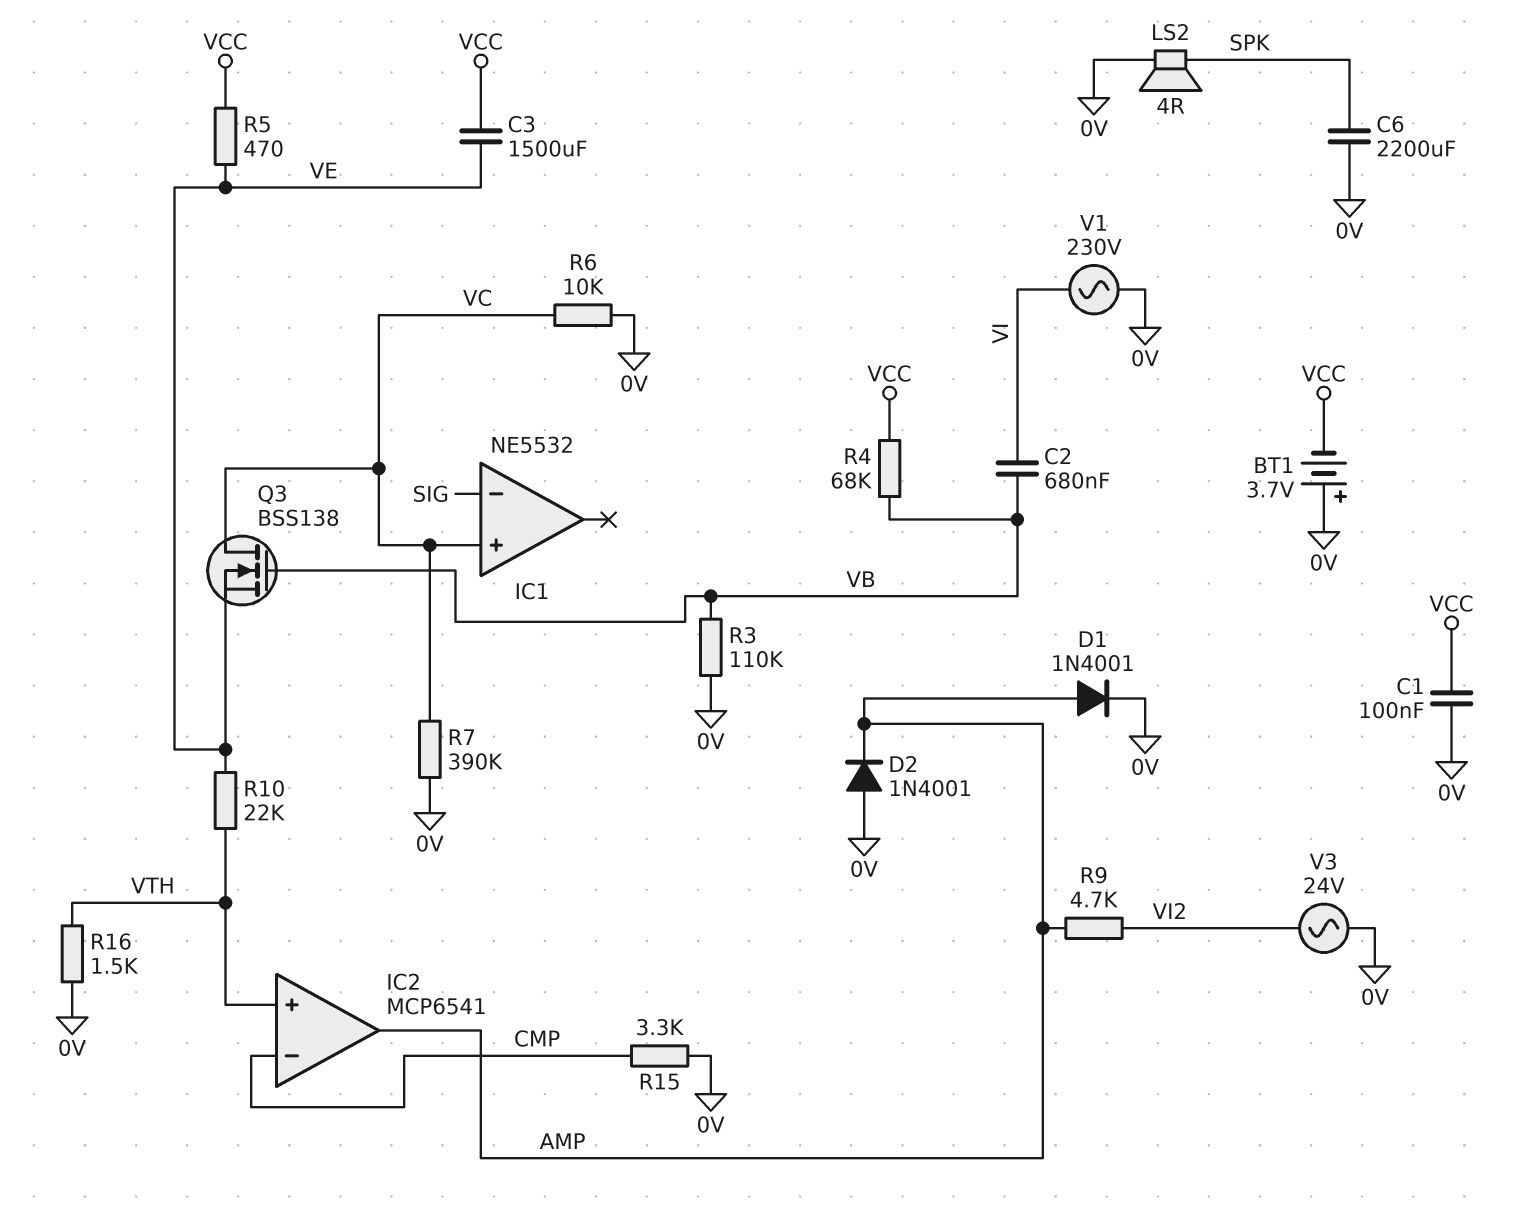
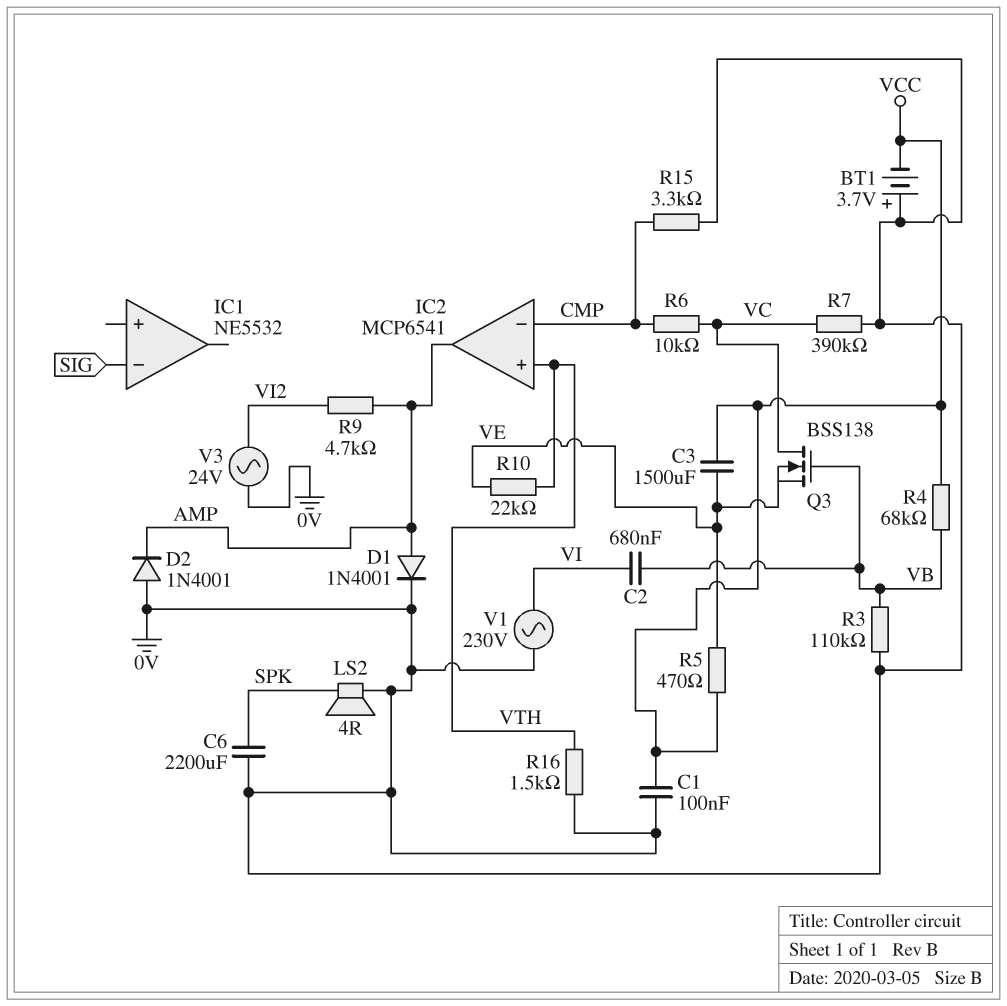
IC1 pin in+: VC -> none
R6: 10k (0V, VC) -> 10k (CMP, VC)

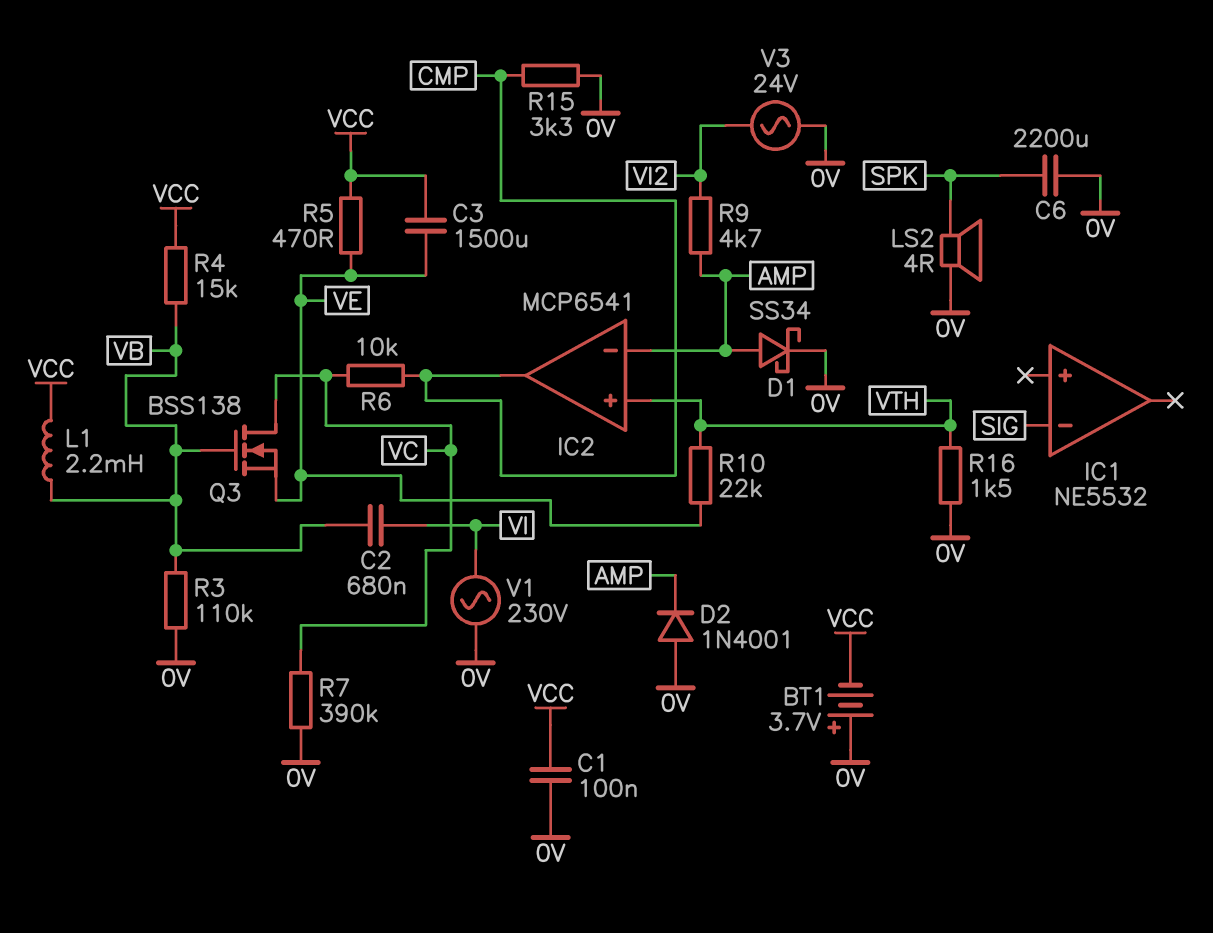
D1: diode 1N4001 (A AMP, K 0V) -> schottky SS34 (A AMP, K 0V)
IC2 pin in-: CMP -> AMP
IC2 pin out: AMP -> CMP
L1: none -> 2.2mH (VB, VCC)
R4: 68k (VB, VCC) -> 15k (VB, VCC)

